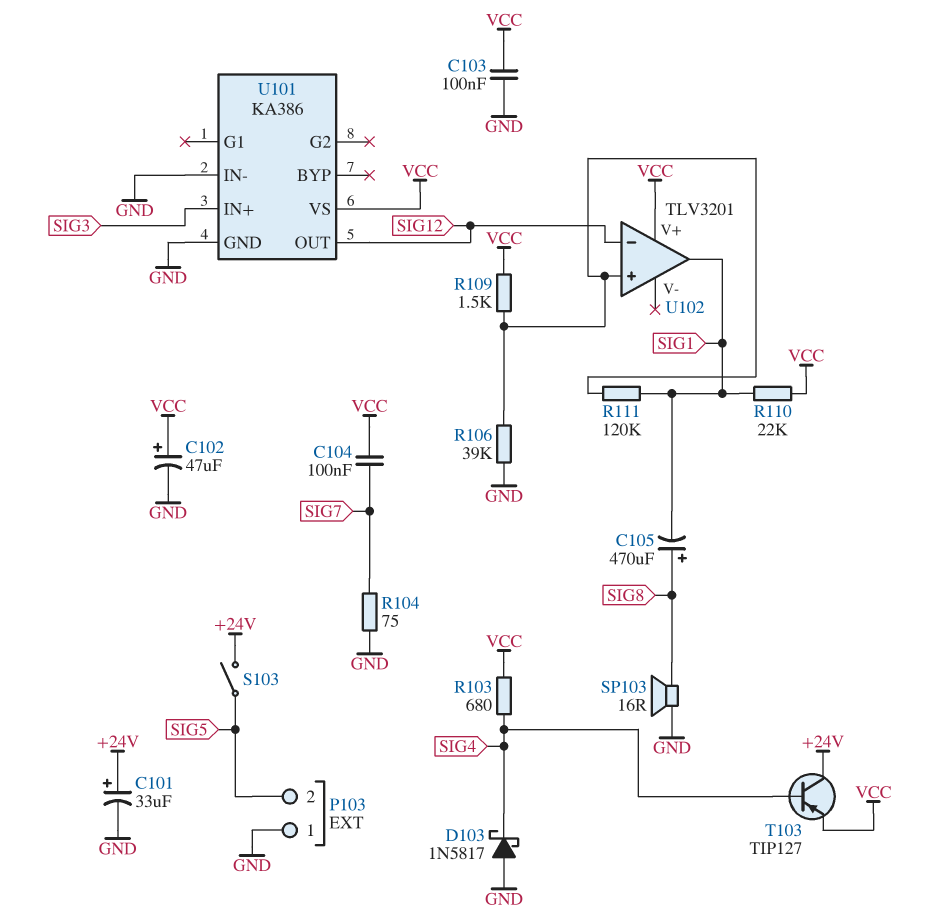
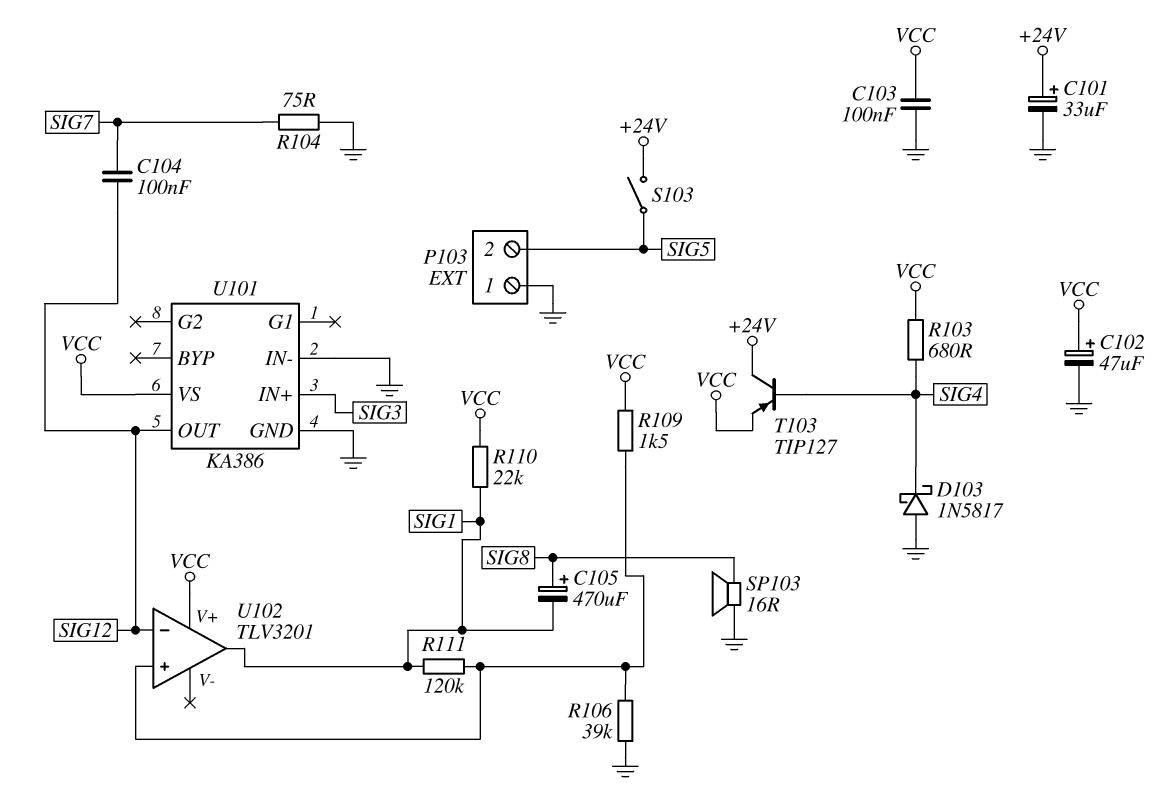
C104: 100nF (SIG7, VCC) -> 100nF (SIG7, SIG12)

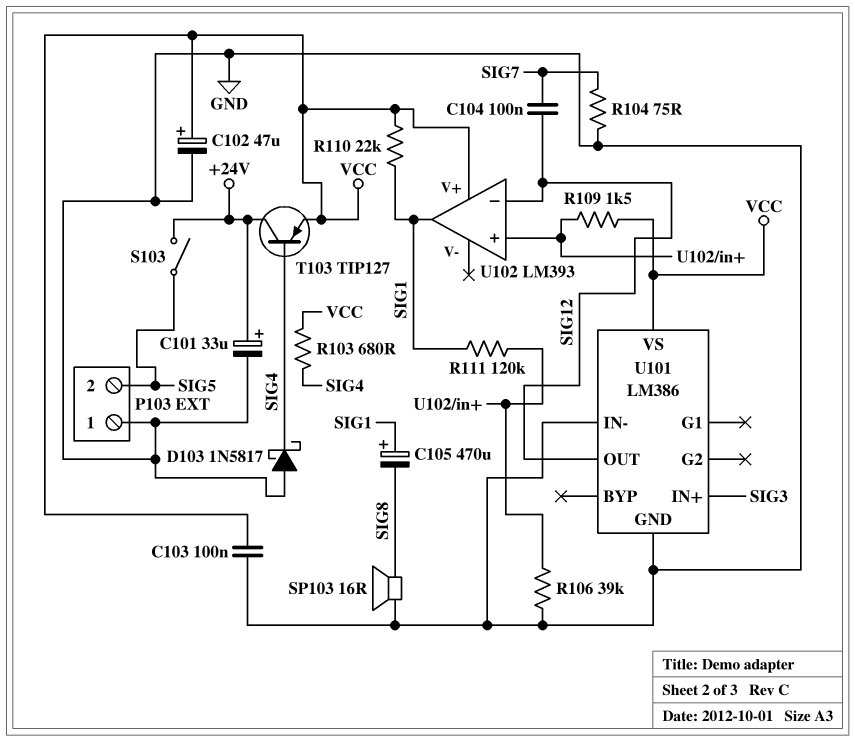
C105: 470uF (plus SIG8, minus SIG1) -> 470uF (plus SIG1, minus SIG8)
U101: KA386 -> LM386
U102: TLV3201 -> LM393

